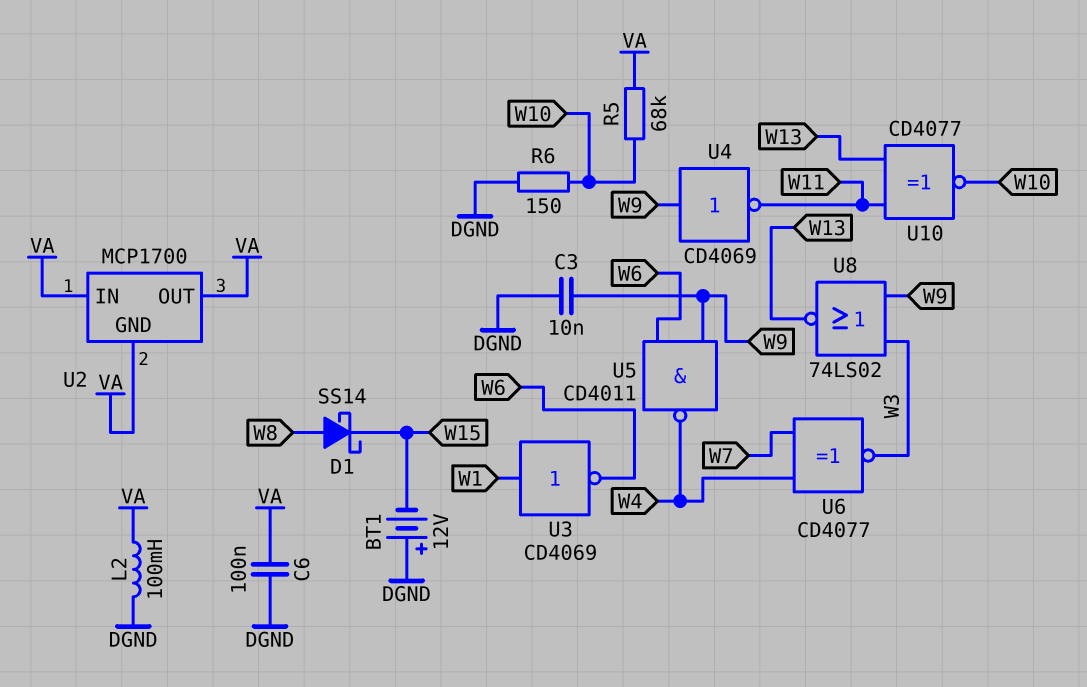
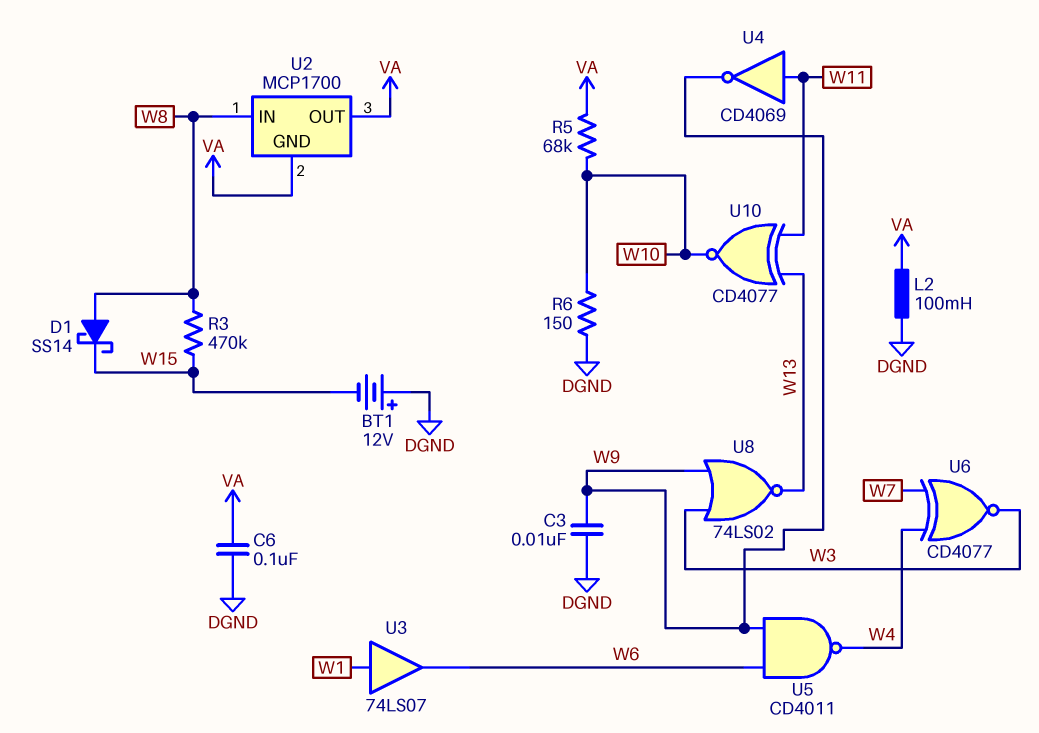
R3: none -> 470k (W8, W15)
U2 pin IN: VA -> W8
U3: NOT CD4069 (in W1, out W6) -> buffer 74LS07 (in W1, out W6)
U4: NOT CD4069 (in W9, out W11) -> NOT CD4069 (in W11, out W9)

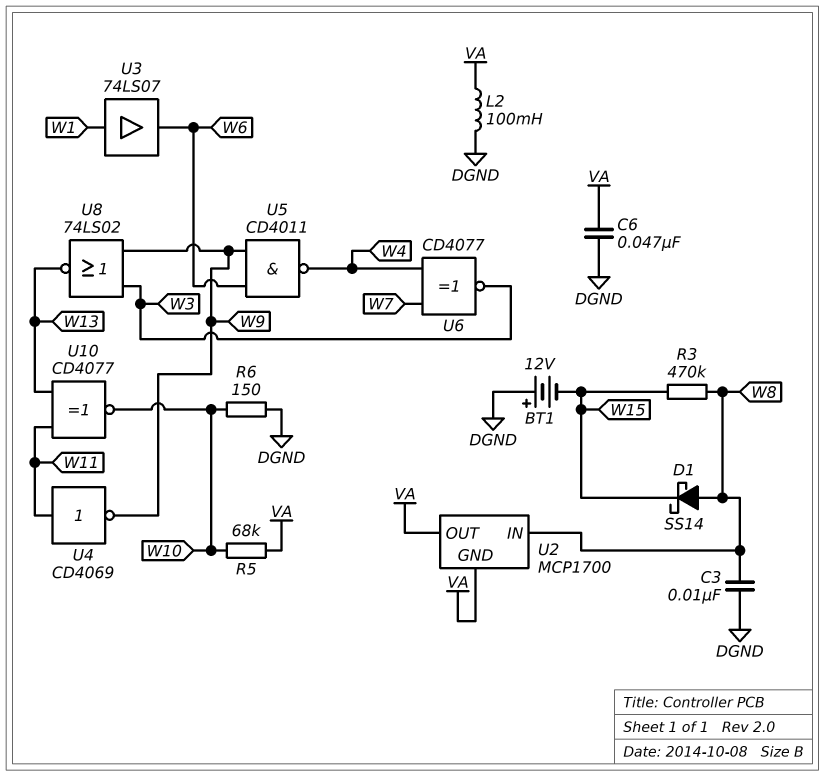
C3: 10nF (DGND, W9) -> 10nF (DGND, W8)
C6: 100nF (DGND, VA) -> 47nF (DGND, VA)

